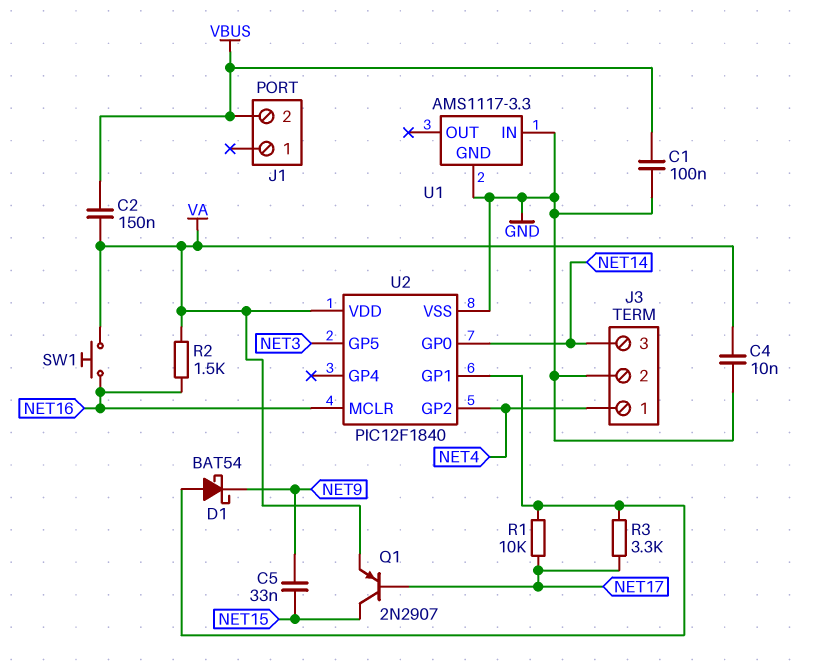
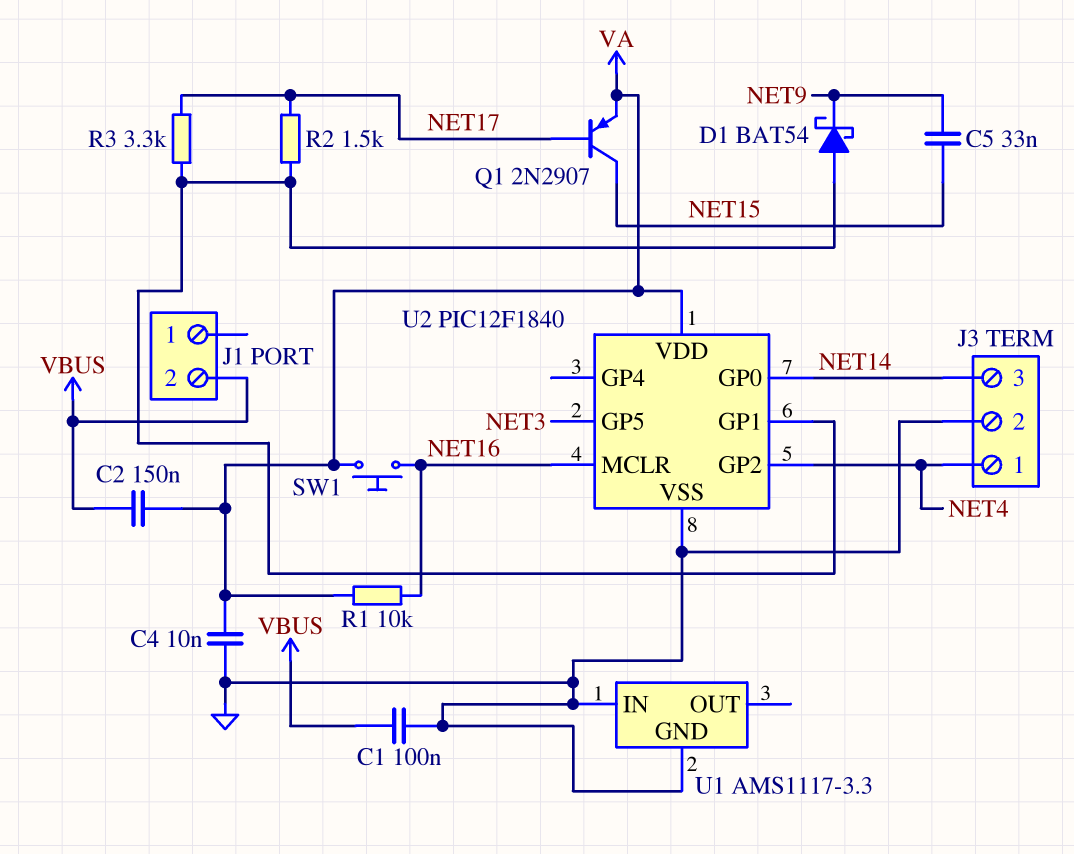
R1: 10k (NET17, U2/GP1) -> 10k (NET16, VA)
R2: 1.5k (NET16, VA) -> 1.5k (NET17, U2/GP1)

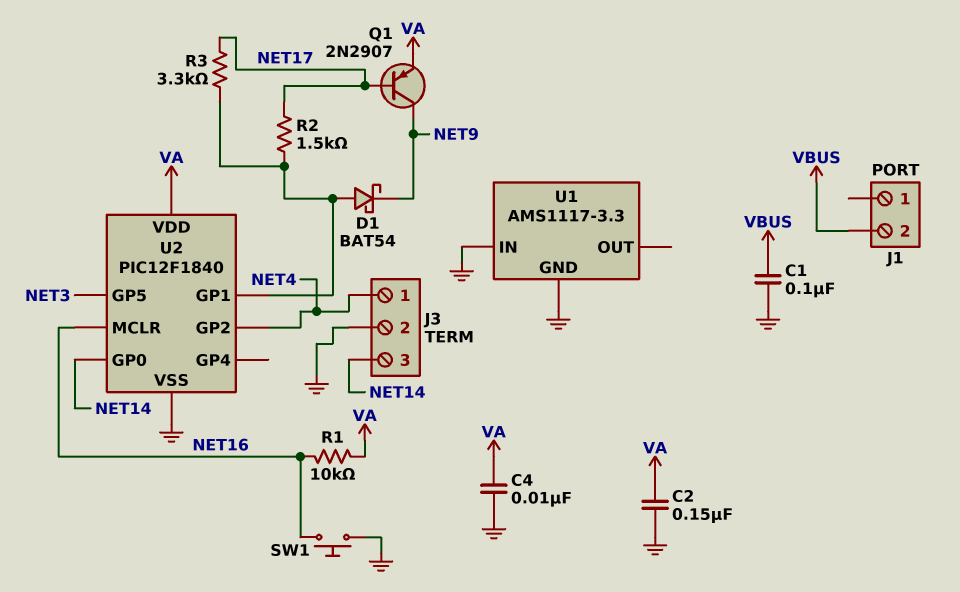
C2: 150nF (VA, VBUS) -> 150nF (GND, VA)
C5: 33nF (NET9, NET15) -> none
Q1: PNP 2N2907 (B NET17, C NET15, E VA) -> PNP 2N2907 (B NET17, C NET9, E VA)
SW1: button (NET16, VA) -> button (GND, NET16)

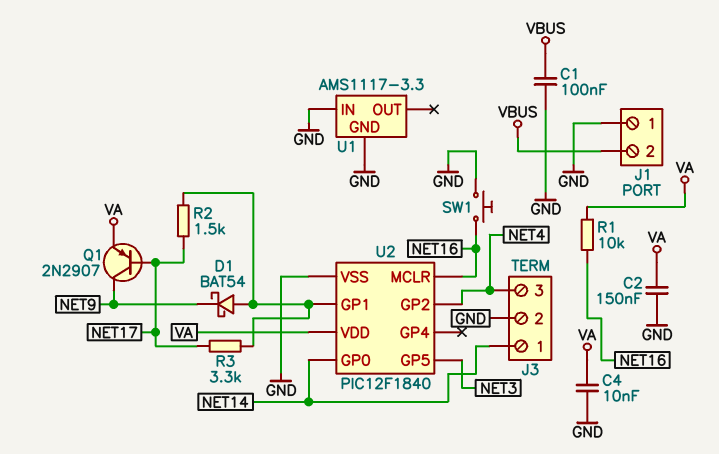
J1 pin 1: none -> GND
J3 pin 1: NET4 -> NET14
J3 pin 3: NET14 -> NET4

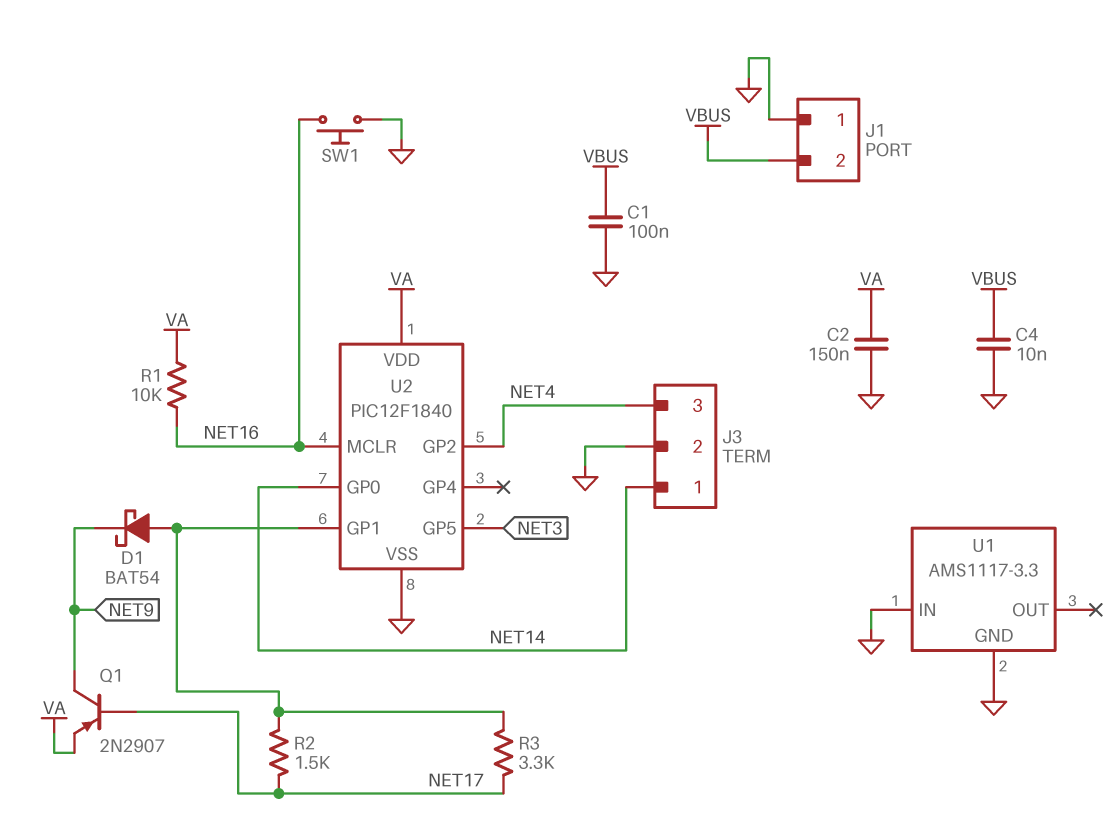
C4: 10nF (GND, VA) -> 10nF (GND, VBUS)

